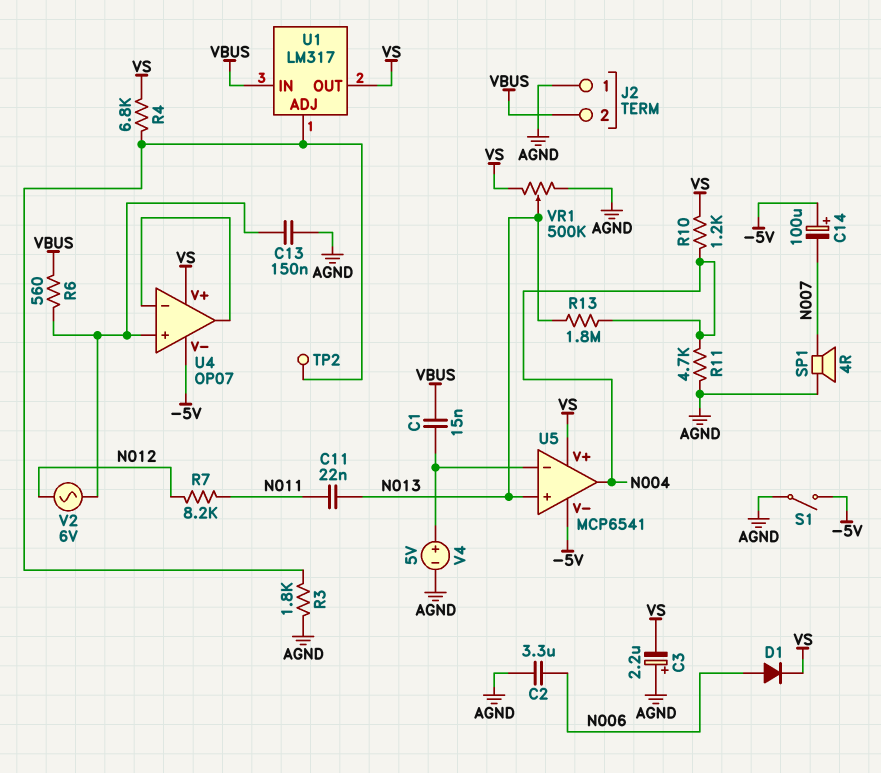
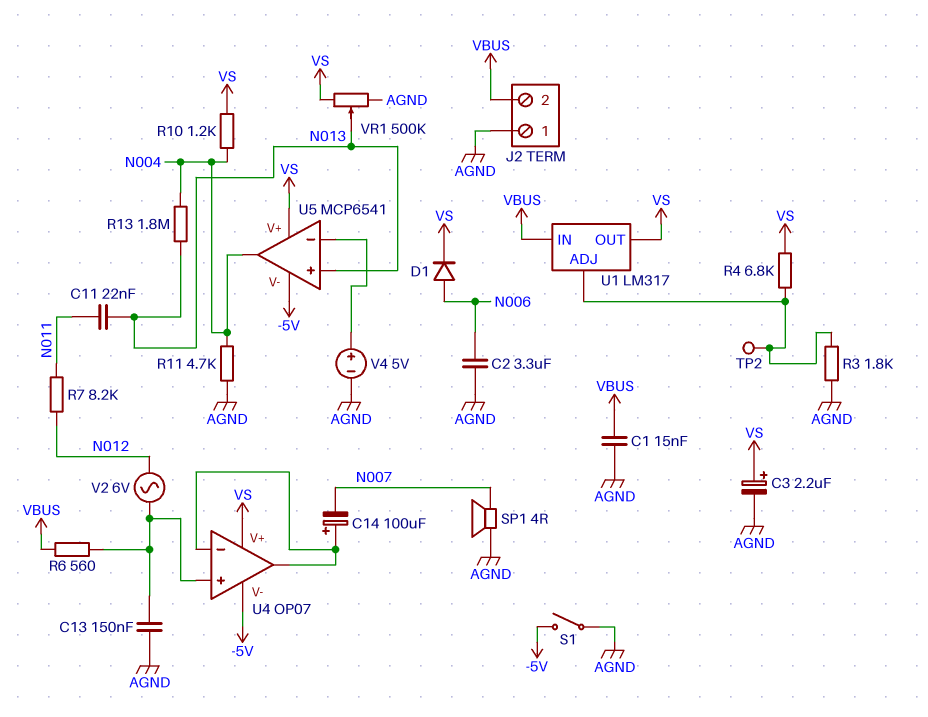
C1: 15nF (U5/in-, VBUS) -> 15nF (AGND, VBUS)
C3: 2.2uF (plus AGND, minus VS) -> 2.2uF (plus VS, minus AGND)
C14: 100uF (plus -5V, minus N007) -> 100uF (plus U4/in-, minus N007)

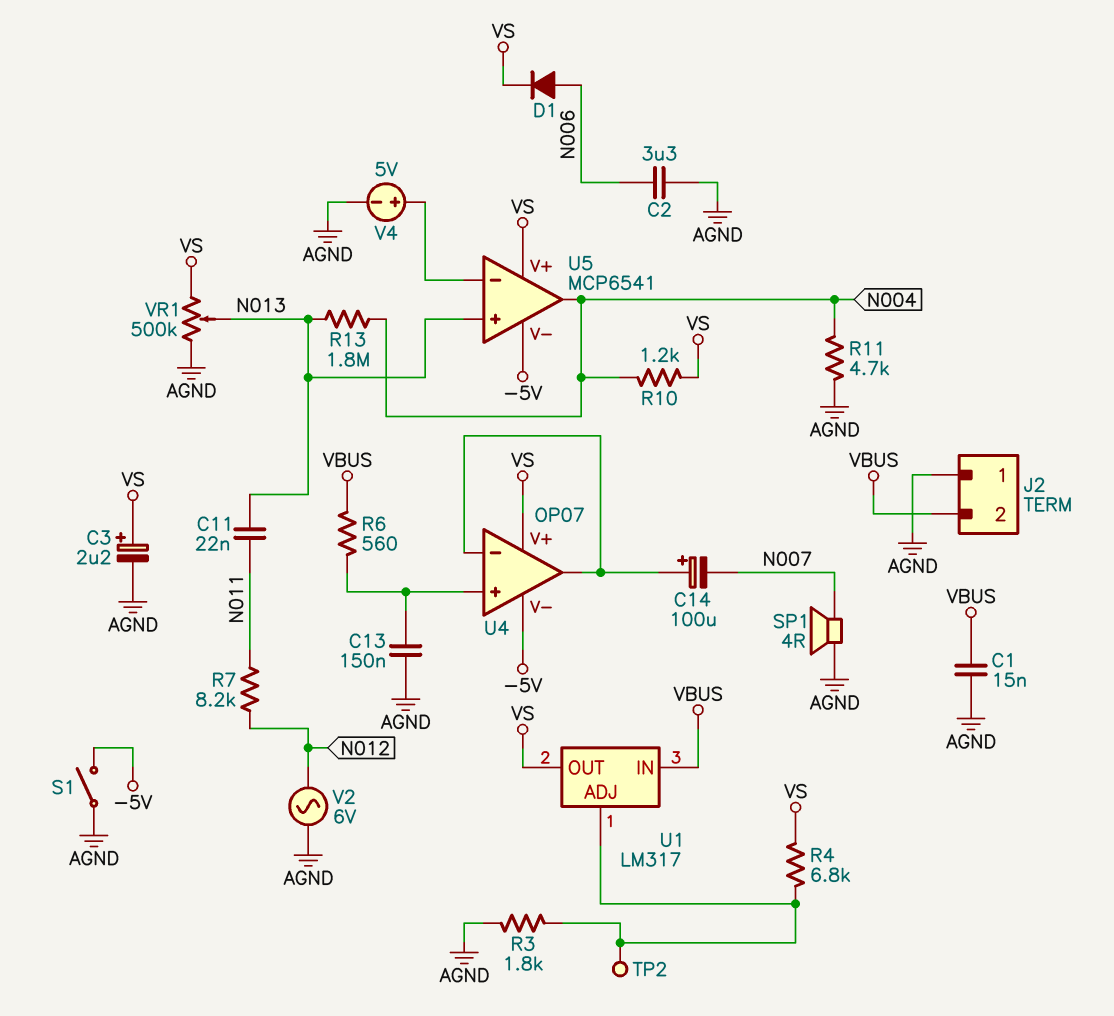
V2: AC 6V (N012, U4/in+) -> AC 6V (AGND, N012)

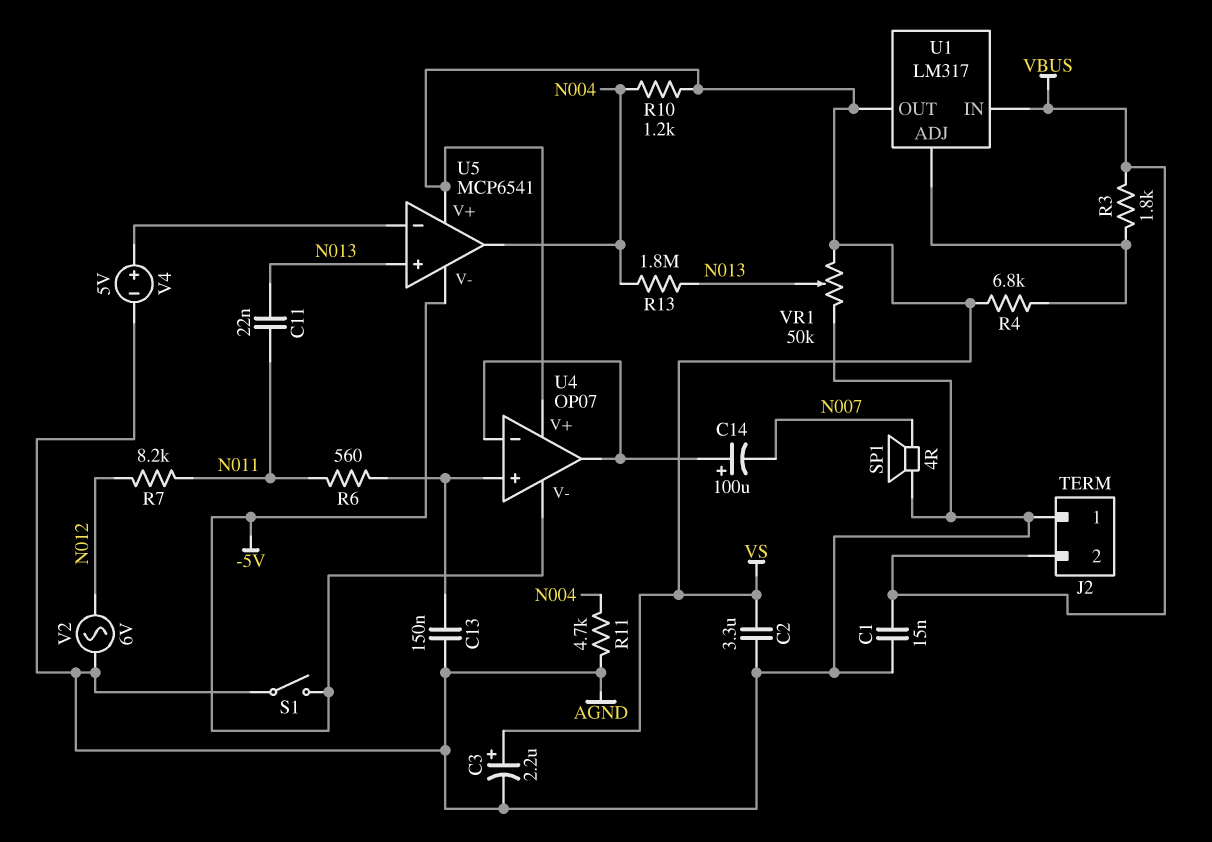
C2: 3.3uF (AGND, N006) -> 3.3uF (AGND, VS)
D1: diode (A N006, K VS) -> none
R3: 1.8k (AGND, U1/ADJ) -> 1.8k (U1/ADJ, VBUS)
R6: 560 (U4/in+, VBUS) -> 560 (N011, U4/in+)
TP2: test point (U1/ADJ) -> none
VR1: 500k (AGND, VS, wiper N013) -> 50k (AGND, VS, wiper N013)

